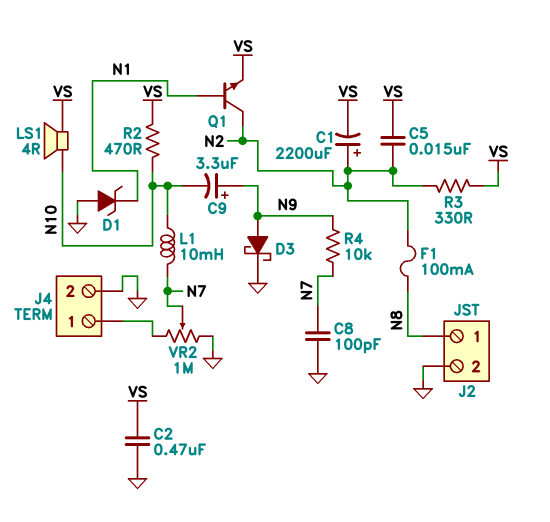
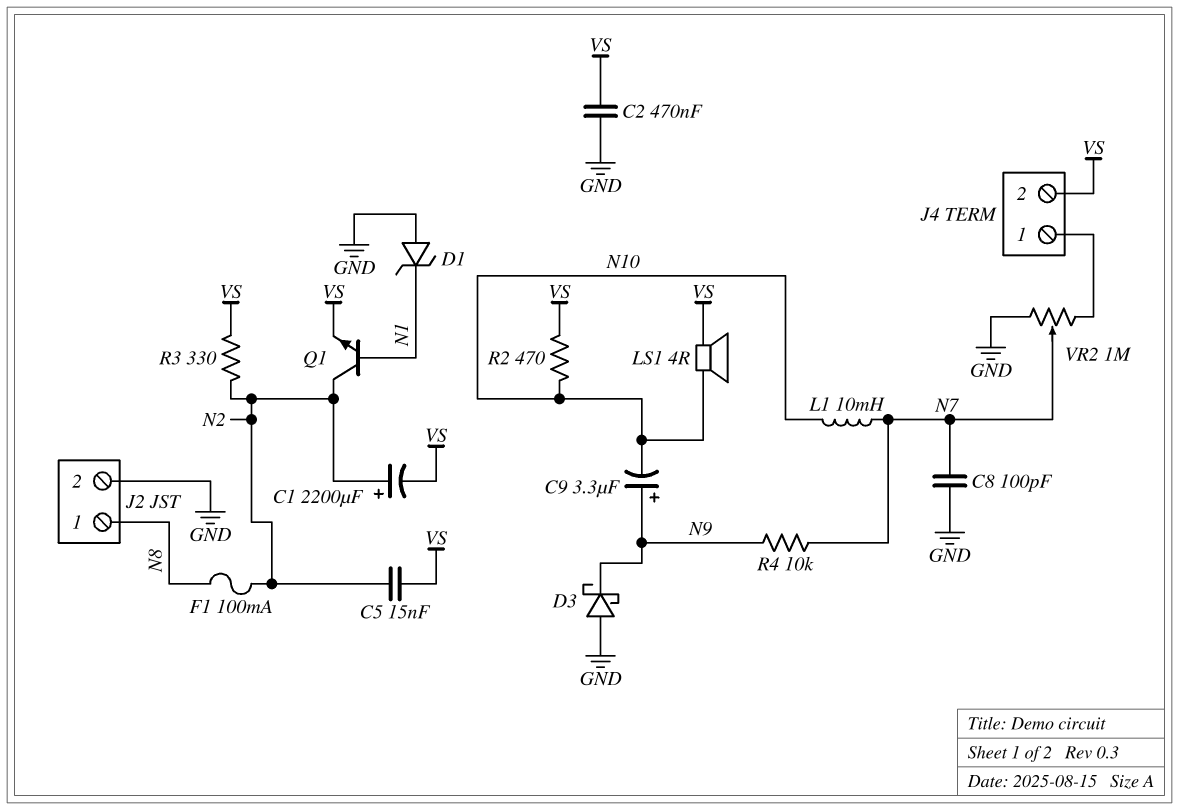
D3: schottky (A N9, K GND) -> schottky (A GND, K N9)
J4 pin 2: GND -> VS

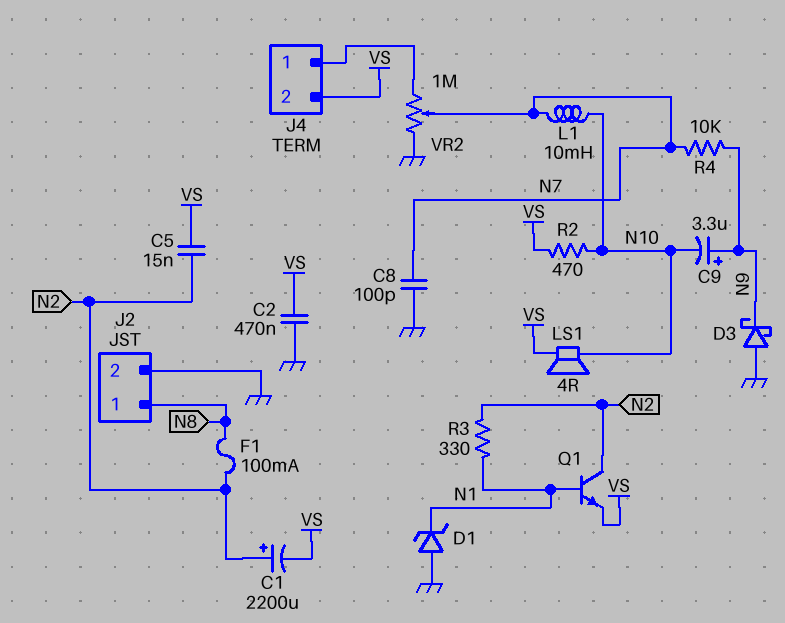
R3: 330 (N2, VS) -> 330 (N1, N2)

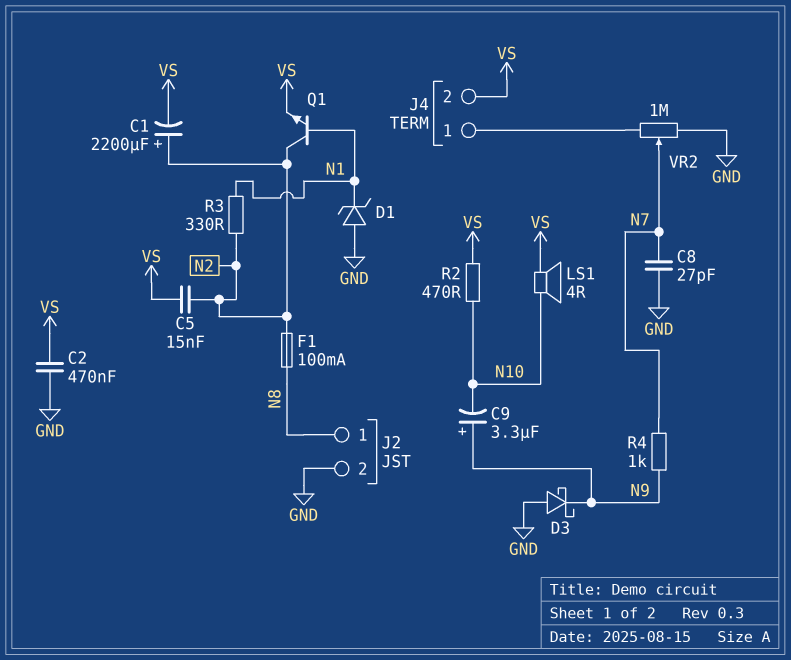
C8: 100pF (GND, N7) -> 27pF (GND, N7)
L1: 10mH (N7, N10) -> none
R4: 10k (N7, N9) -> 1k (N7, N9)

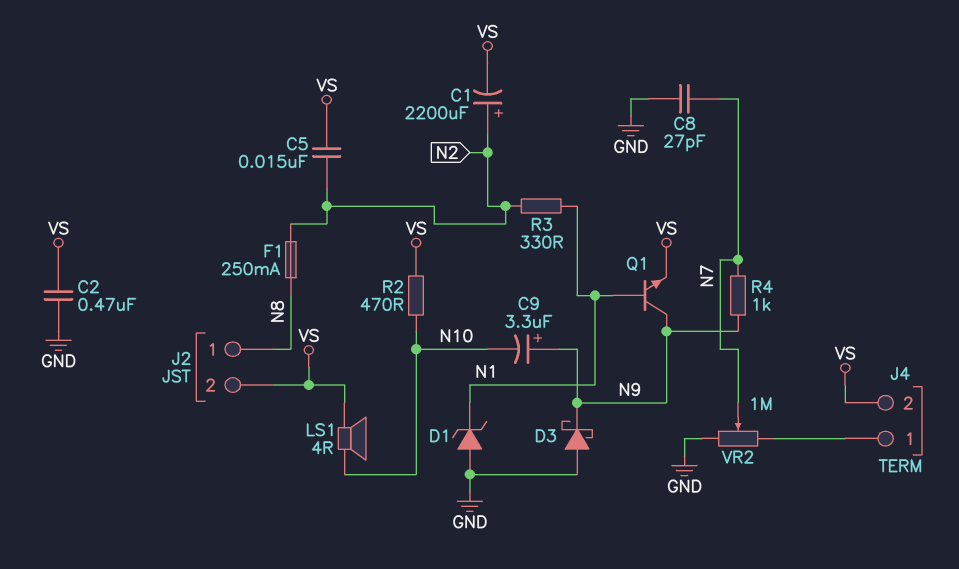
F1: 100mA (N2, N8) -> 250mA (N2, N8)
J2 pin 2: GND -> VS
Q1: NPN (B N1, C N2, E VS) -> NPN (B N1, C N9, E VS)

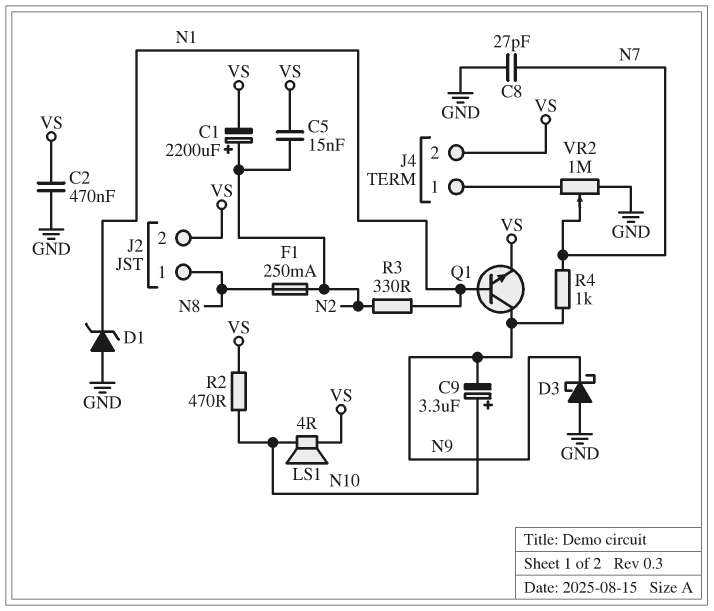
C9: 3.3uF (plus N9, minus N10) -> 3.3uF (plus N10, minus N9)

